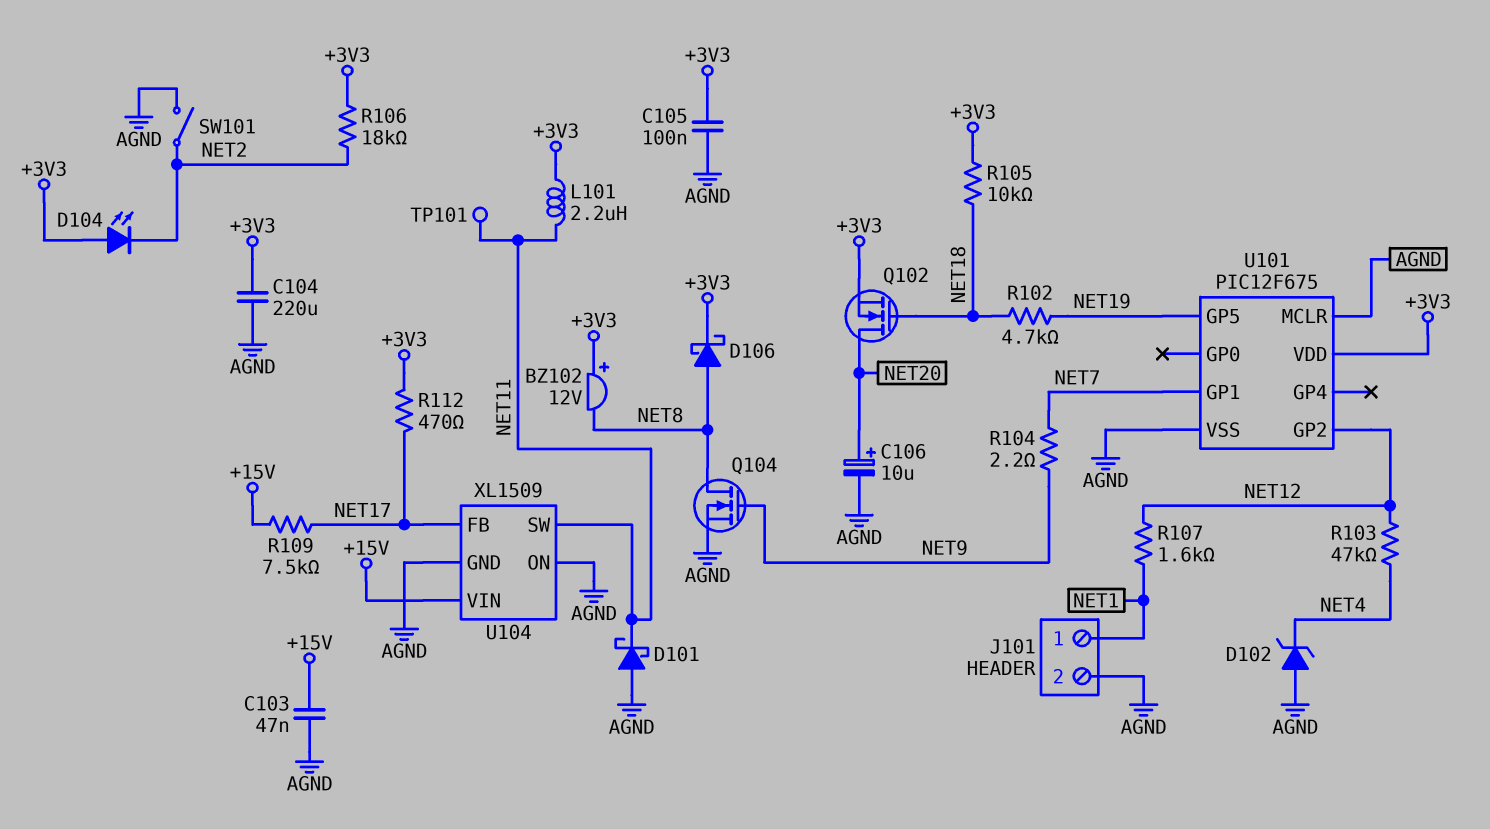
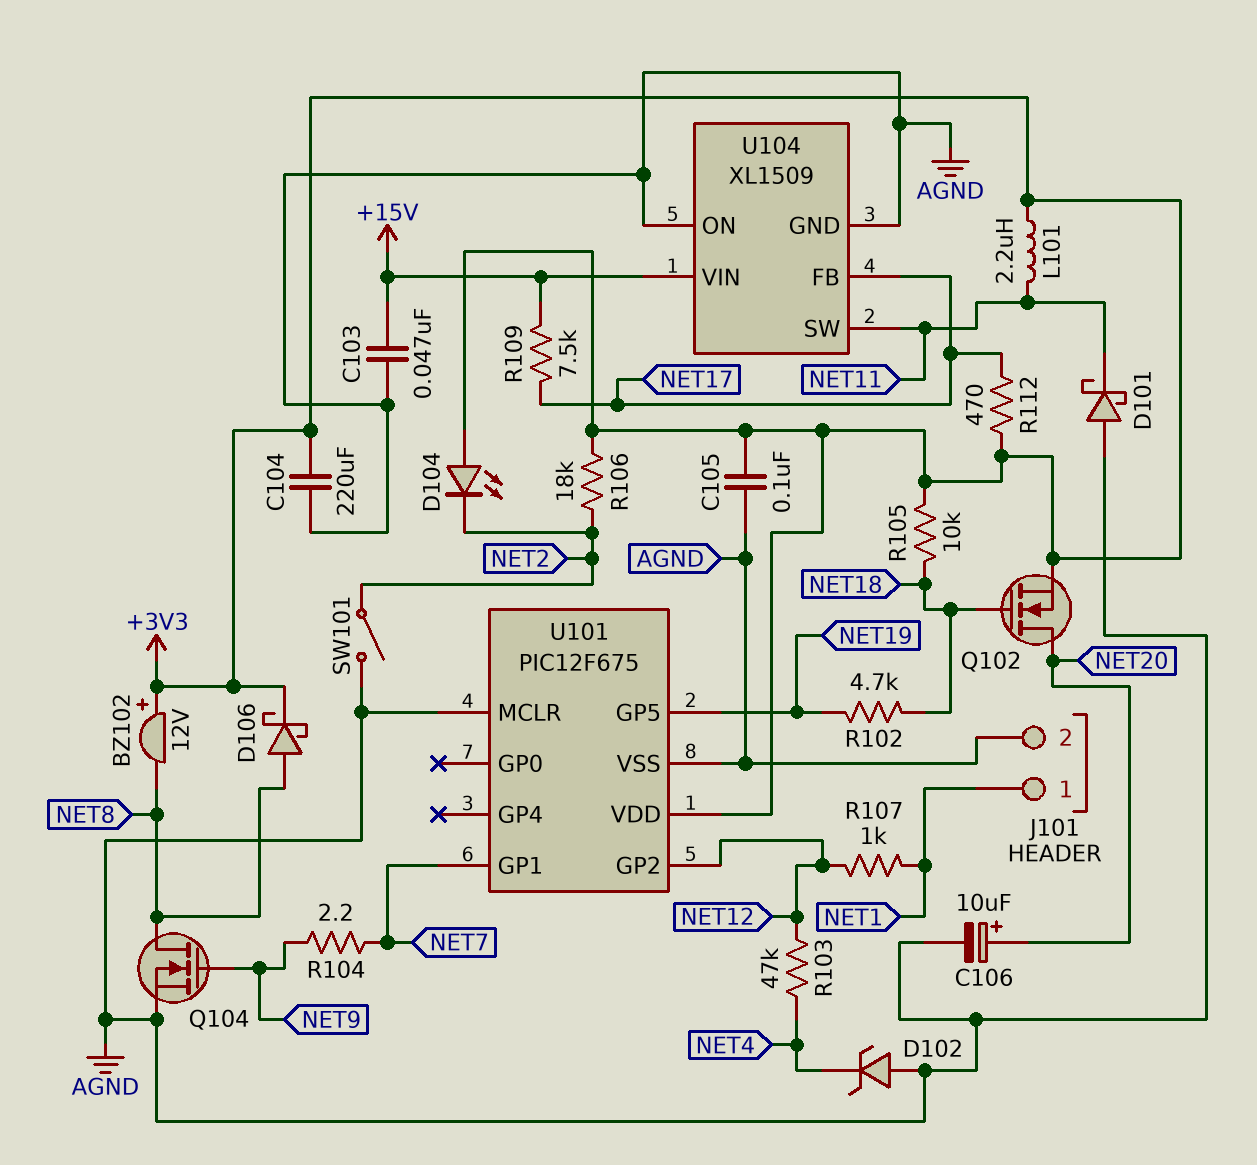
R107: 1.6k (NET1, NET12) -> 1k (NET1, NET12)
TP101: test point (NET11) -> none

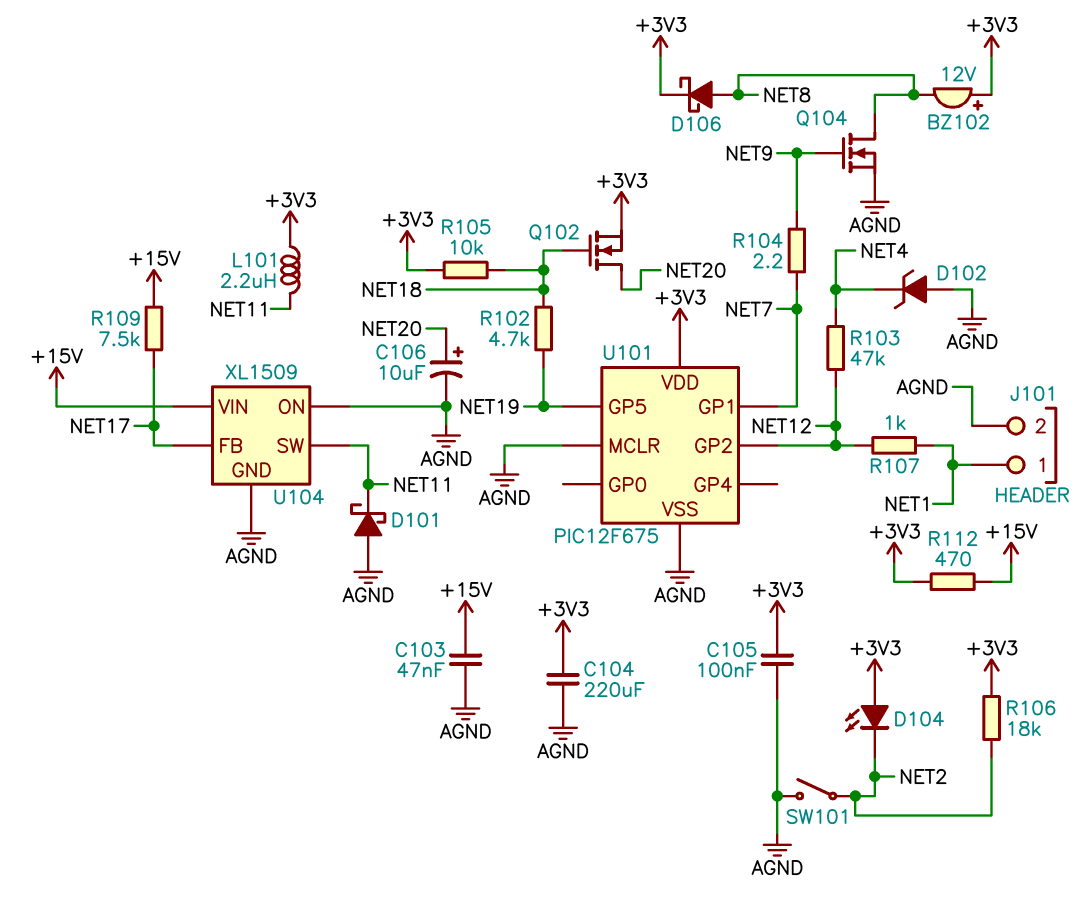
R112: 470 (+3V3, NET17) -> 470 (+3V3, +15V)

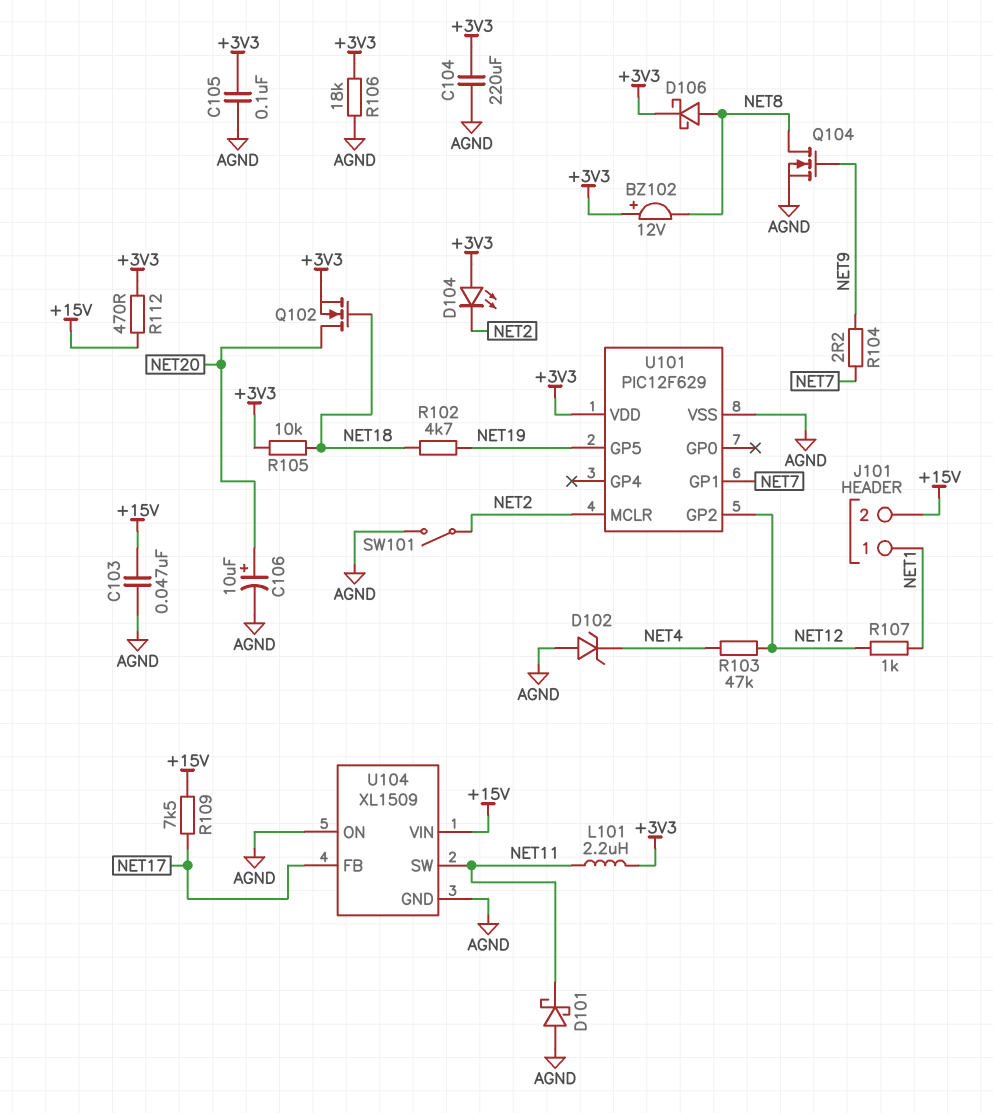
J101 pin 2: AGND -> +15V
R106: 18k (+3V3, NET2) -> 18k (+3V3, AGND)
U101: PIC12F675 -> PIC12F629
U101 pin MCLR: AGND -> NET2

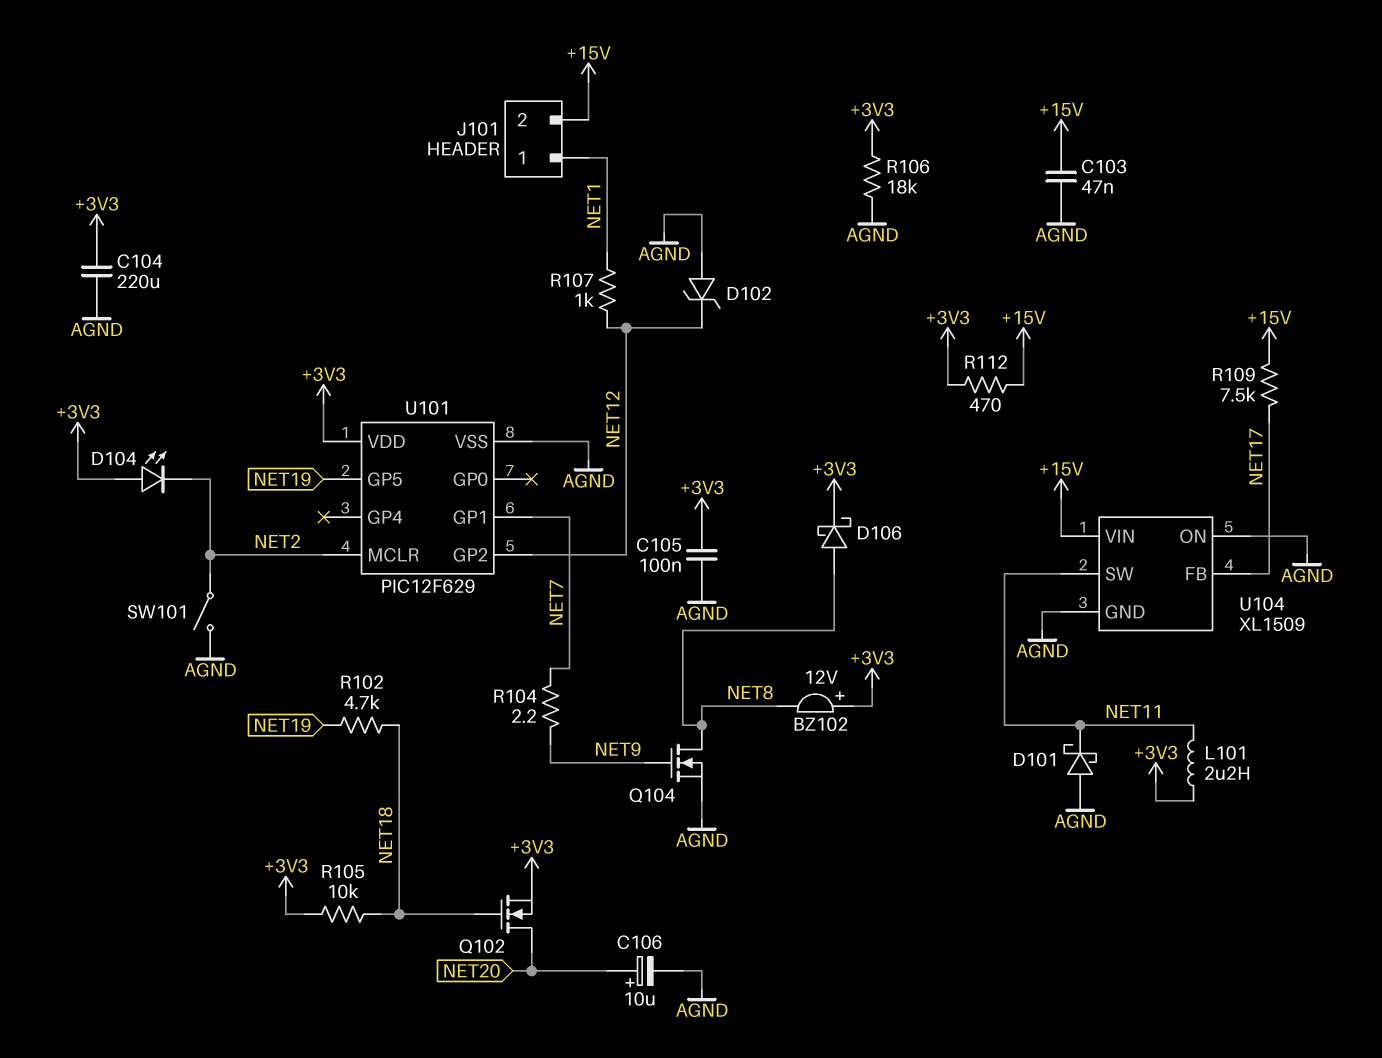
D102: zener (A AGND, K NET4) -> zener (A AGND, K NET12)
R103: 47k (NET4, NET12) -> none

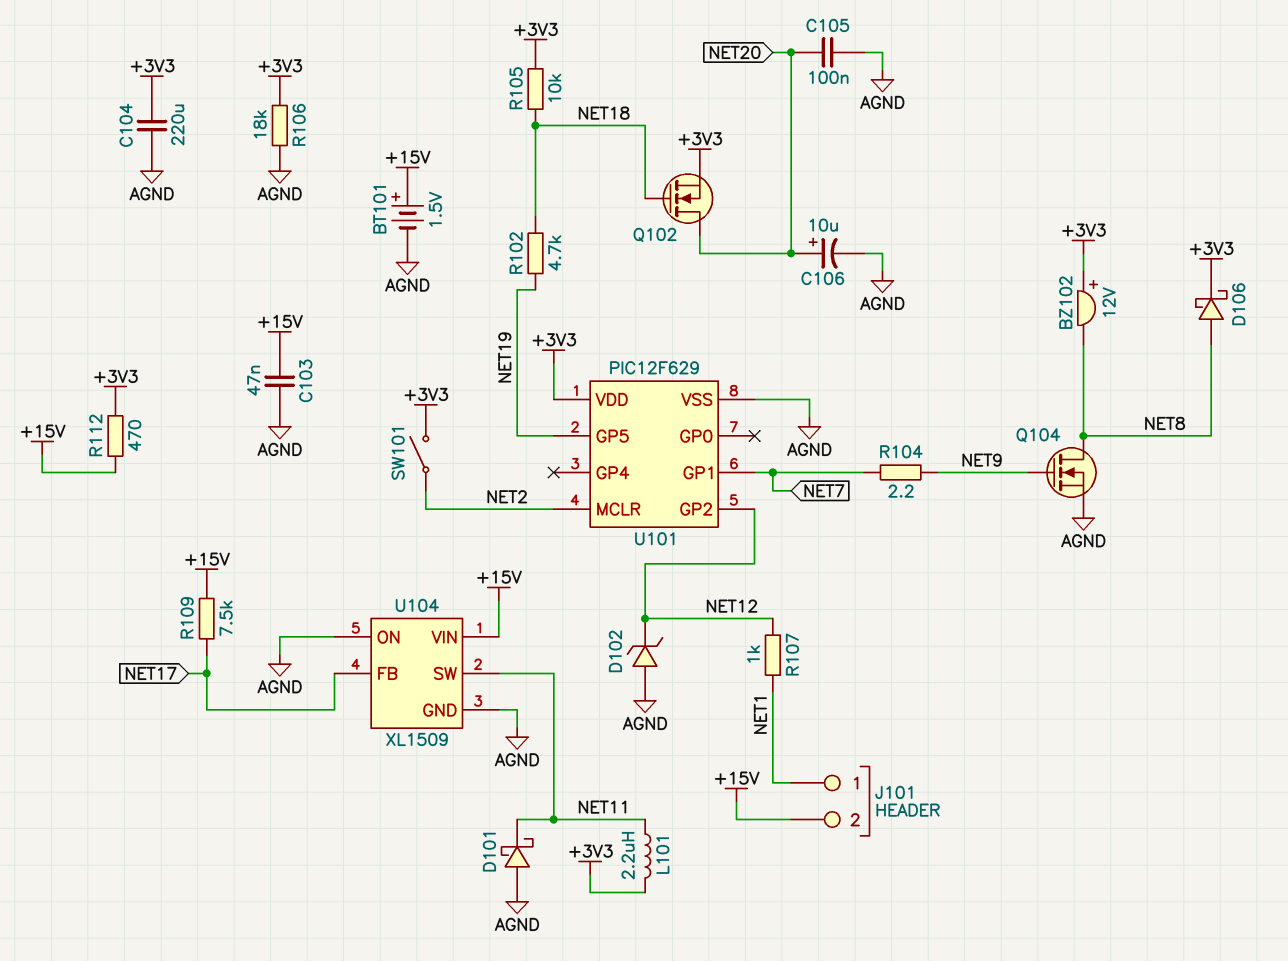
BT101: none -> 1.5V (plus +15V, minus AGND)
C105: 100nF (+3V3, AGND) -> 100nF (AGND, NET20)
D104: LED (A +3V3, K NET2) -> none
SW101: switch (AGND, NET2) -> switch (+3V3, NET2)

